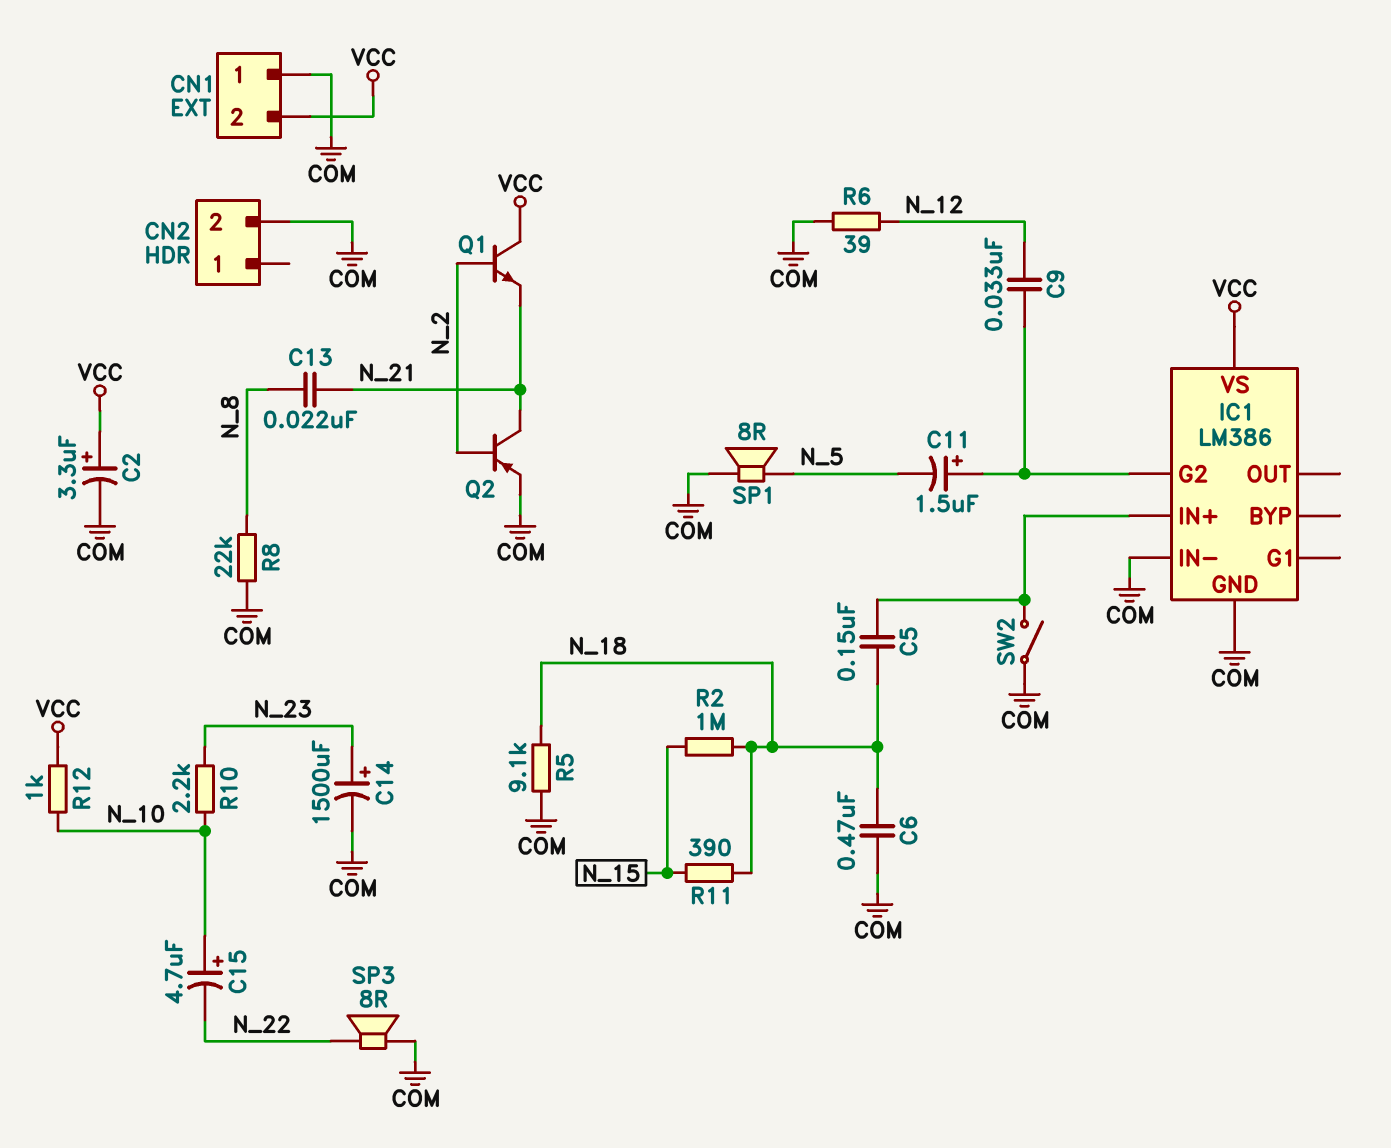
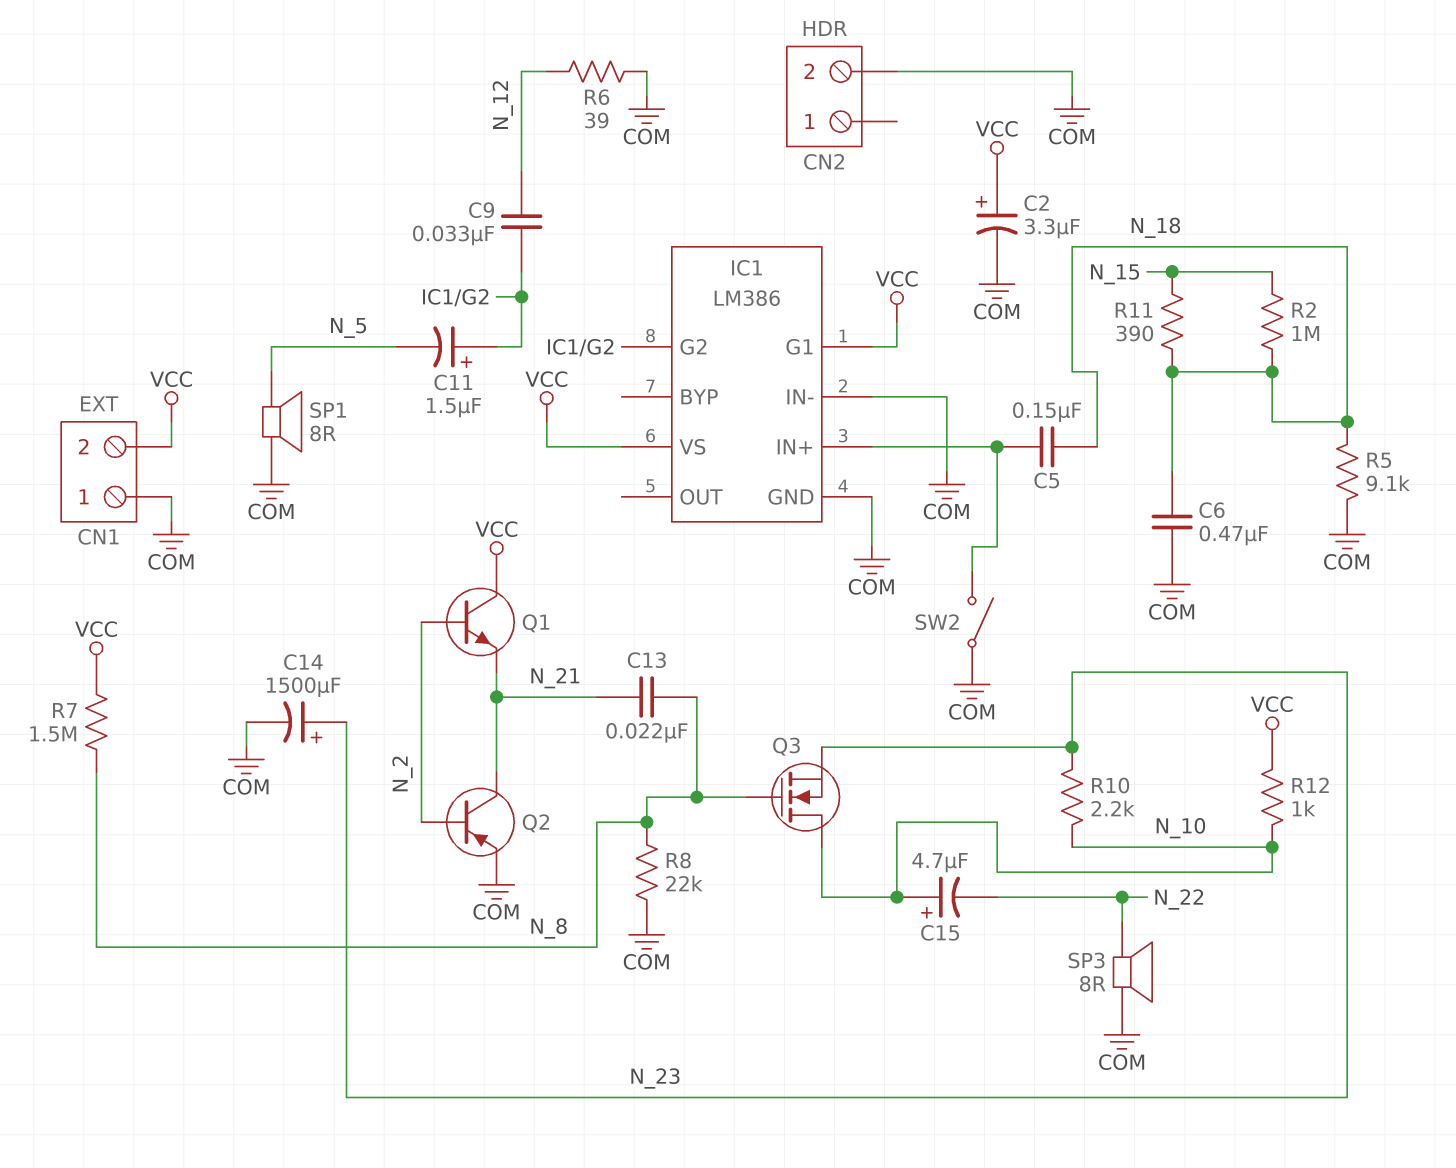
IC1 pin G1: none -> VCC
Q3: none -> NMOS (G N_8, D N_10, S N_23)
R7: none -> 1.5M (N_8, VCC)

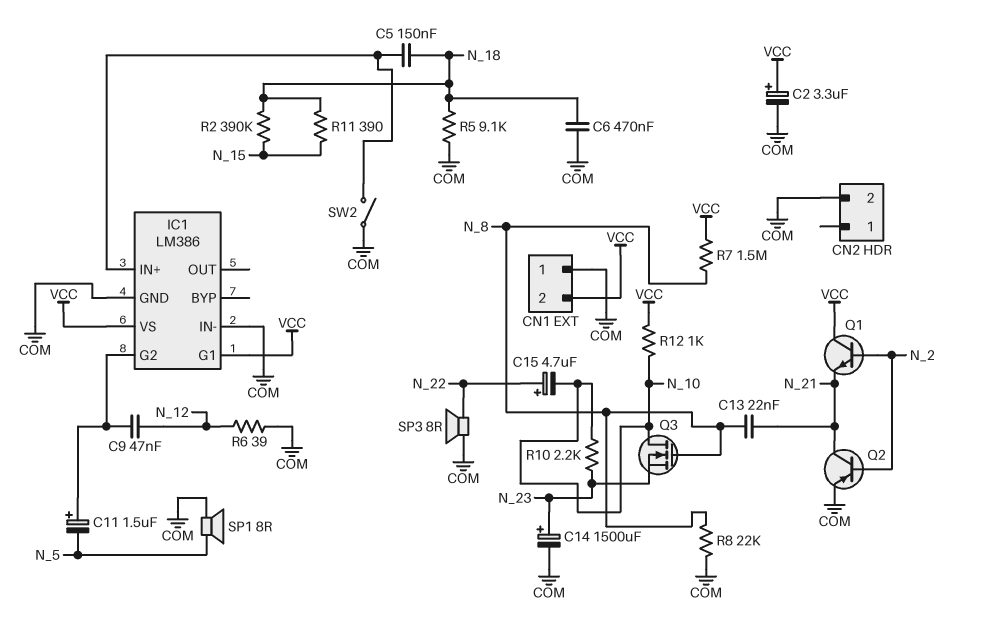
C9: 33nF (IC1/G2, N_12) -> 47nF (IC1/G2, N_12)
C15: 4.7uF (plus N_10, minus N_22) -> 4.7uF (plus N_22, minus N_10)
R2: 1M (N_15, N_18) -> 390k (N_15, N_18)

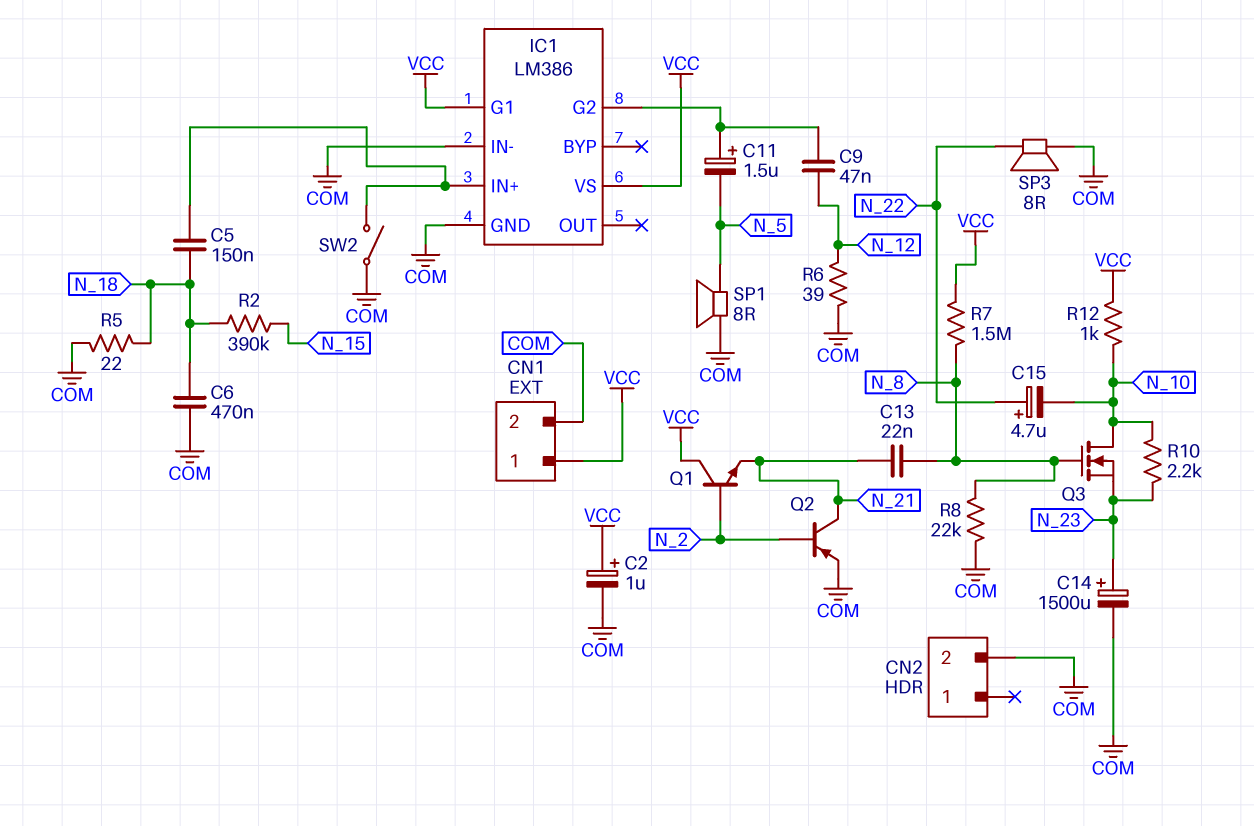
C2: 3.3uF (plus VCC, minus COM) -> 1uF (plus VCC, minus COM)
CN1 pin 1: COM -> VCC
CN1 pin 2: VCC -> COM
R5: 9.1k (COM, N_18) -> 22 (COM, N_18)
R11: 390 (N_15, N_18) -> none

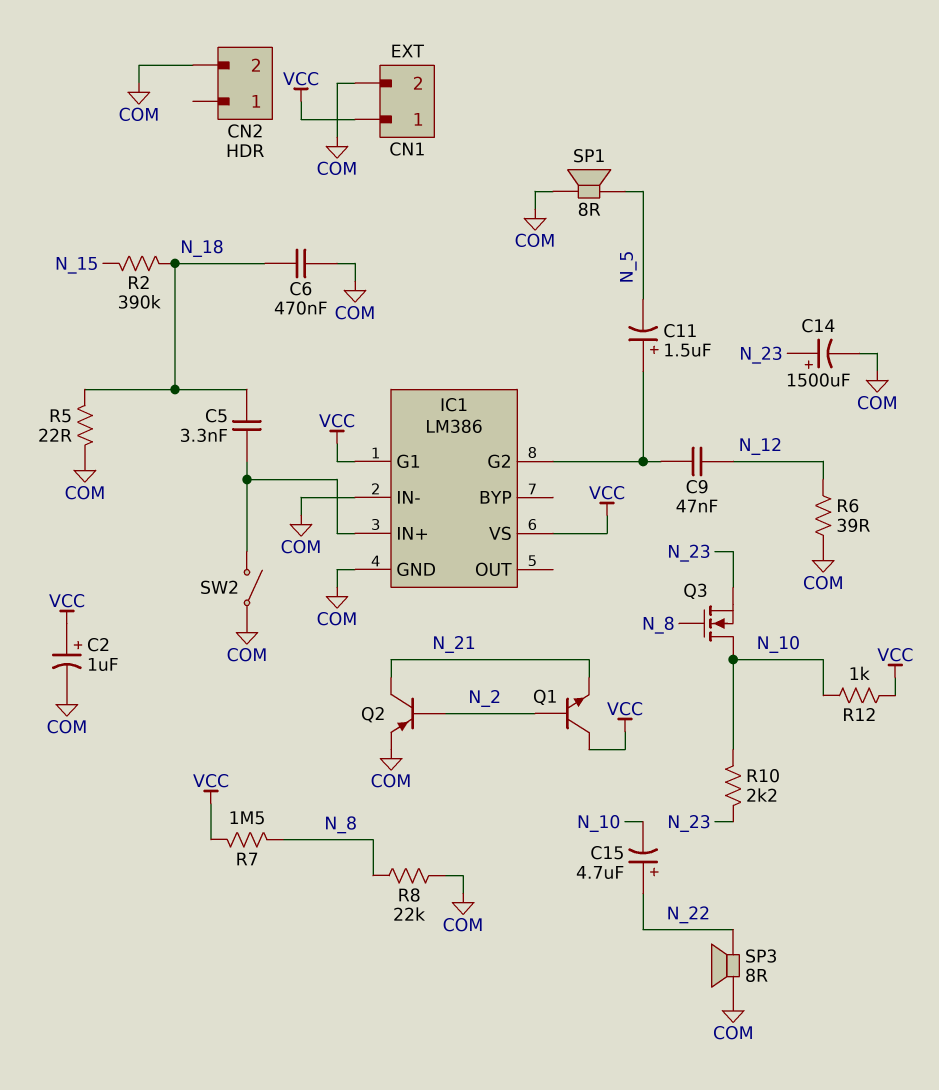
C5: 150nF (IC1/IN+, N_18) -> 3.3nF (IC1/IN+, N_18)
C13: 22nF (N_8, N_21) -> none

